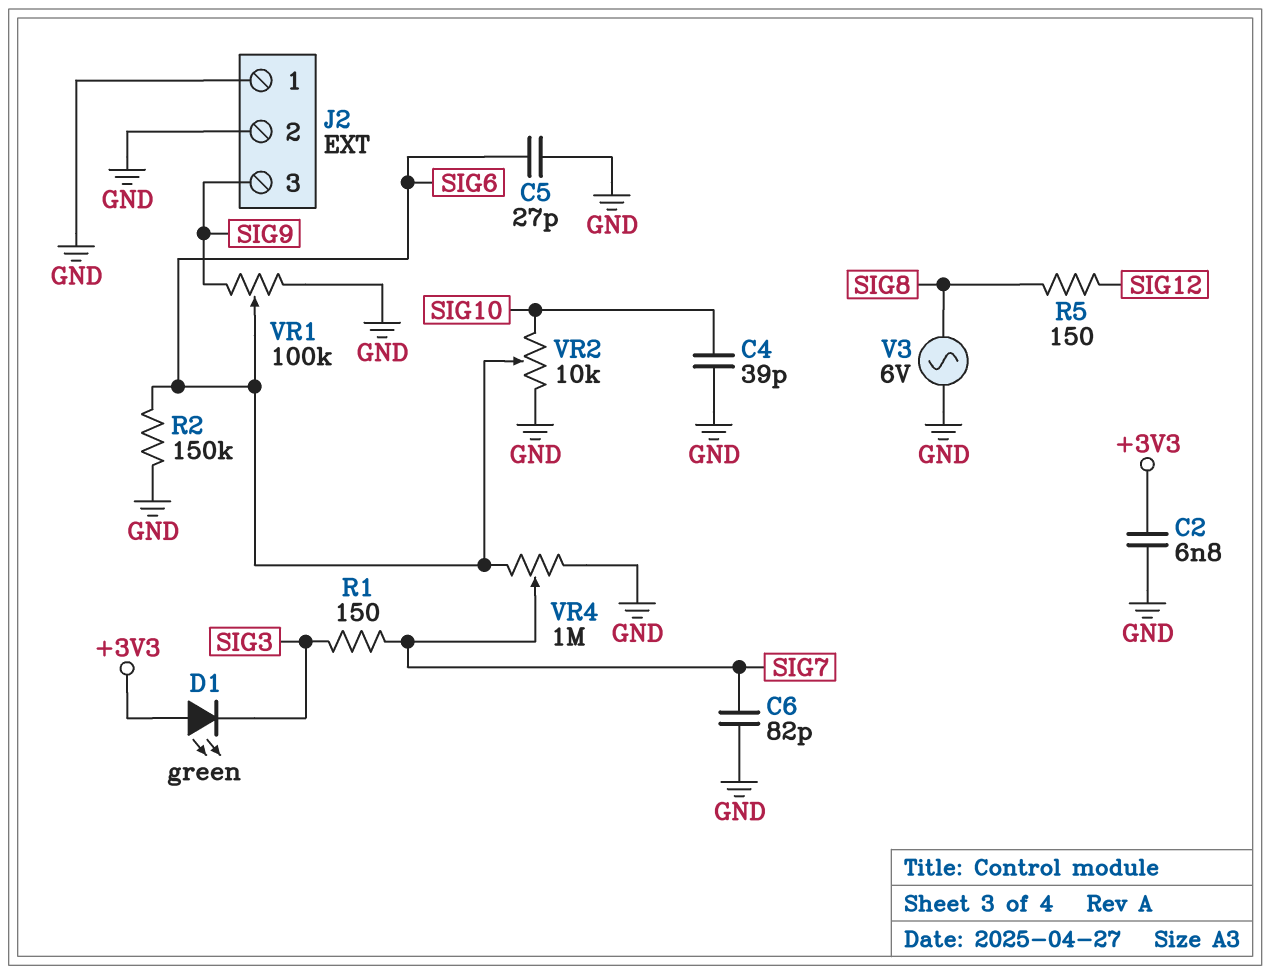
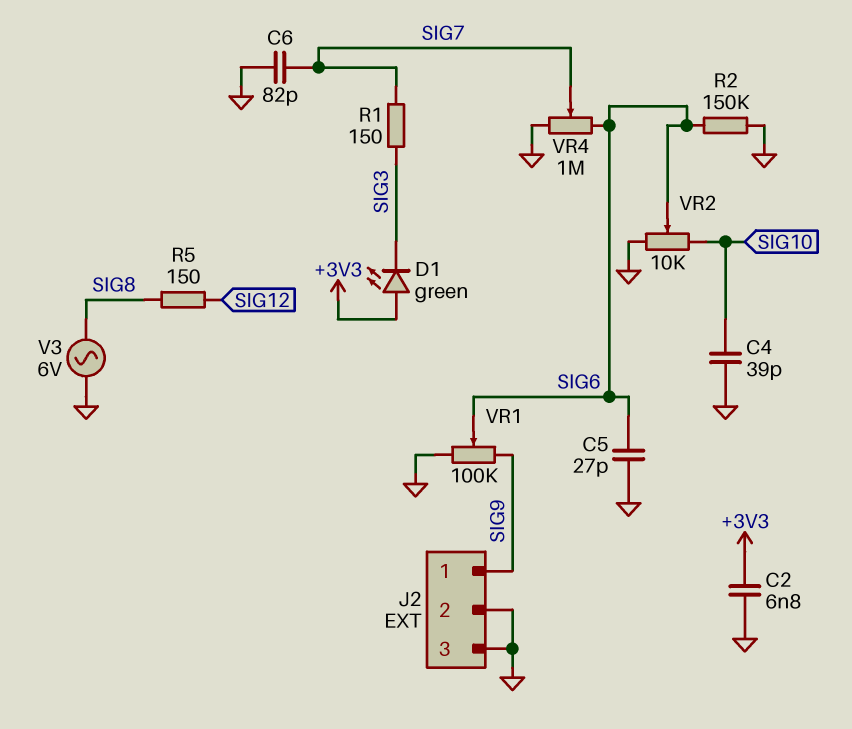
J2 pin 1: GND -> SIG9
J2 pin 3: SIG9 -> GND

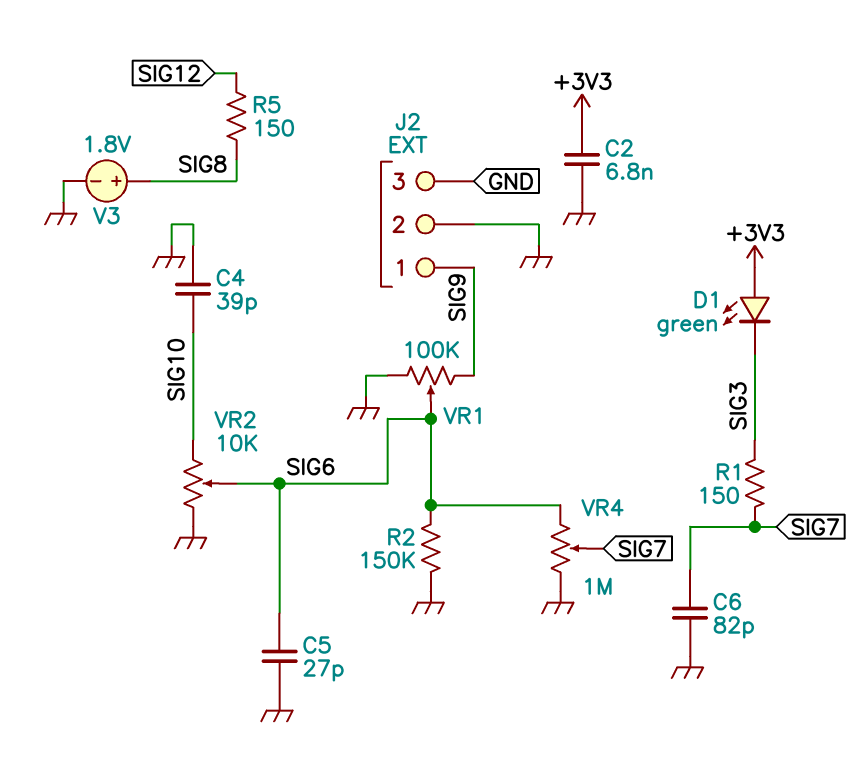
V3: AC 6V (GND, SIG8) -> 1.8V (plus SIG8, minus GND)

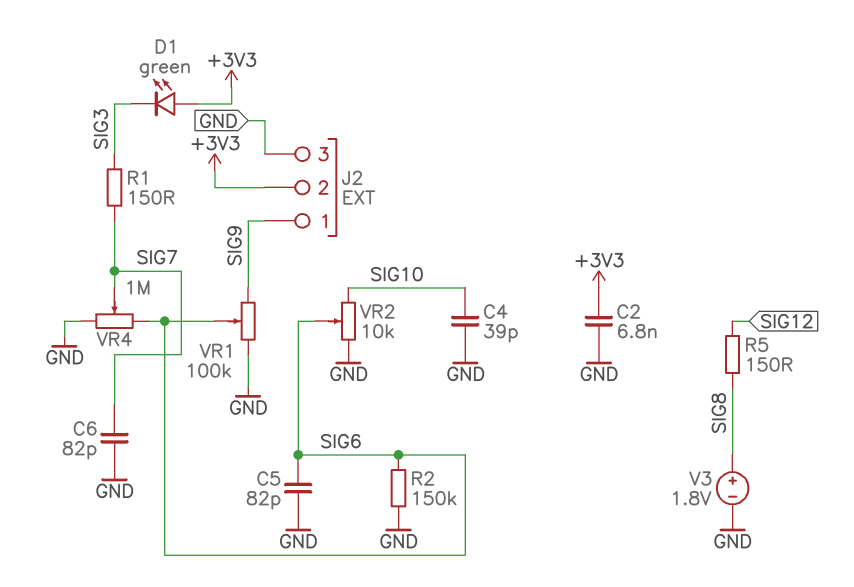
C5: 27pF (GND, SIG6) -> 82pF (GND, SIG6)
J2 pin 2: GND -> +3V3

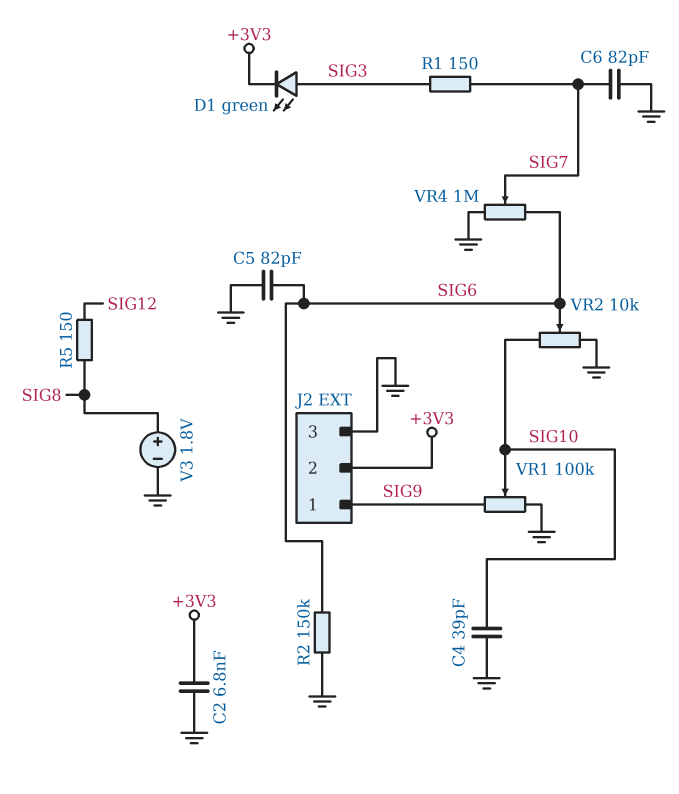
D1: LED green (A +3V3, K SIG3) -> LED green (A SIG3, K +3V3)
VR1: 100k (GND, SIG9, wiper SIG6) -> 100k (GND, SIG9, wiper SIG10)

